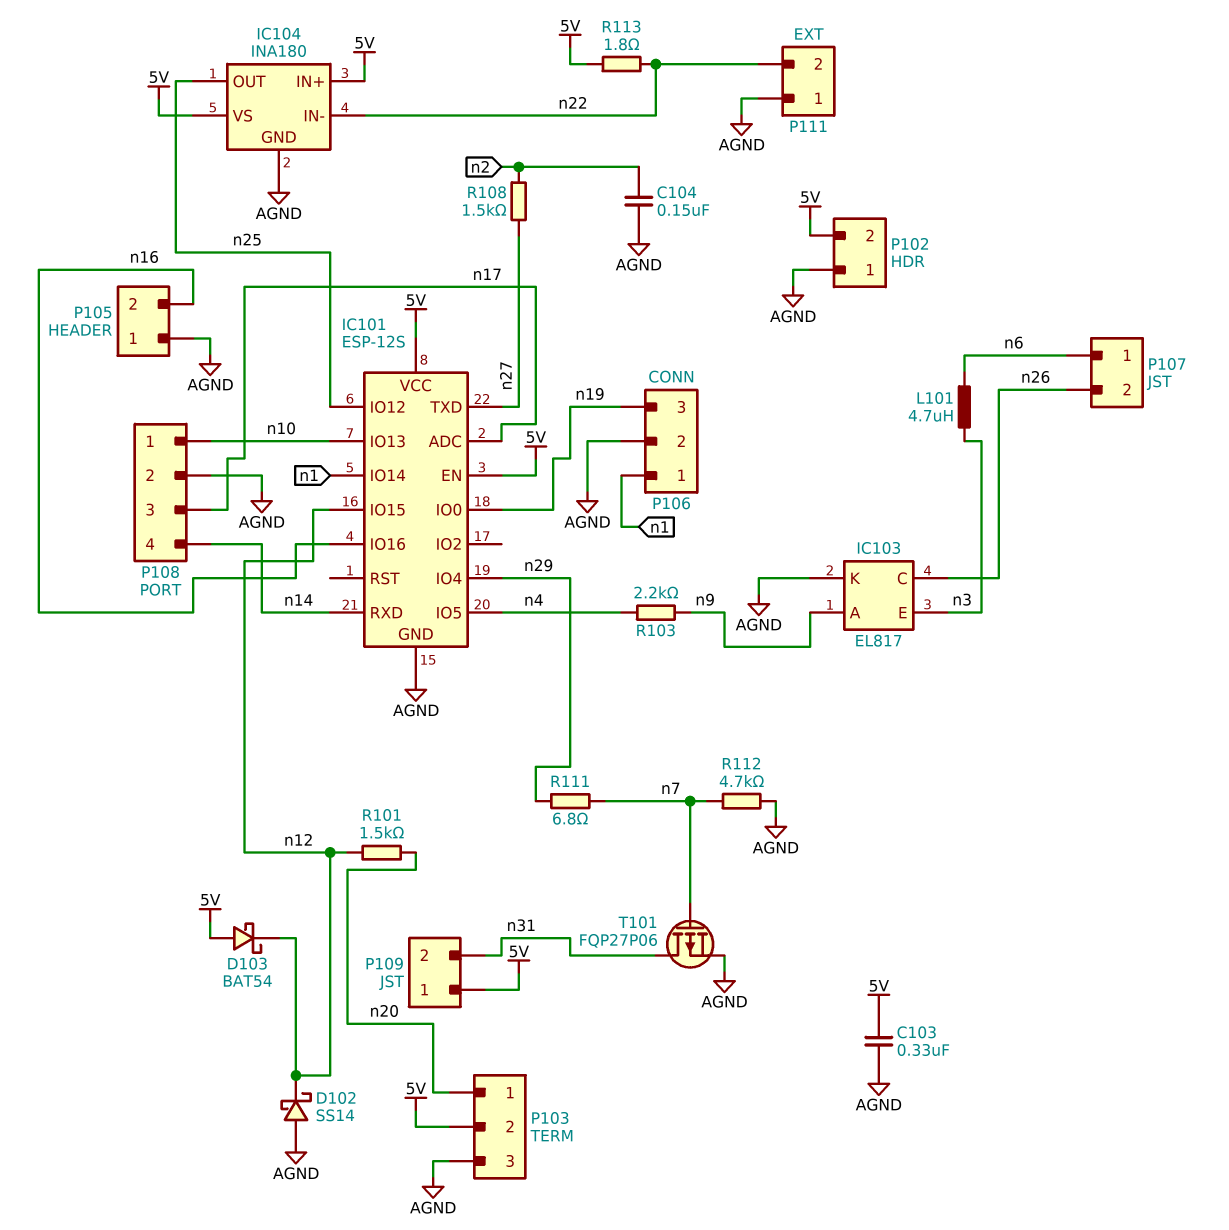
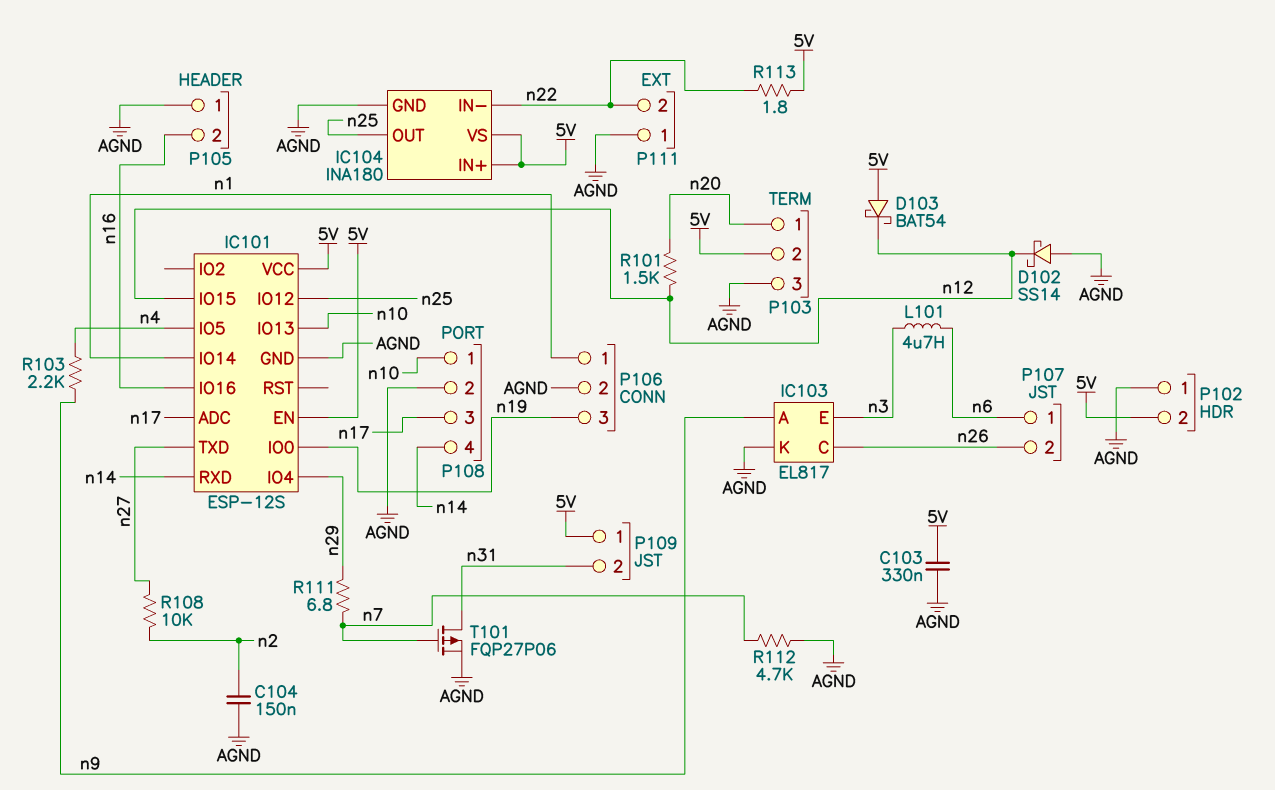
R108: 1.5k (n2, n27) -> 10k (n2, n27)

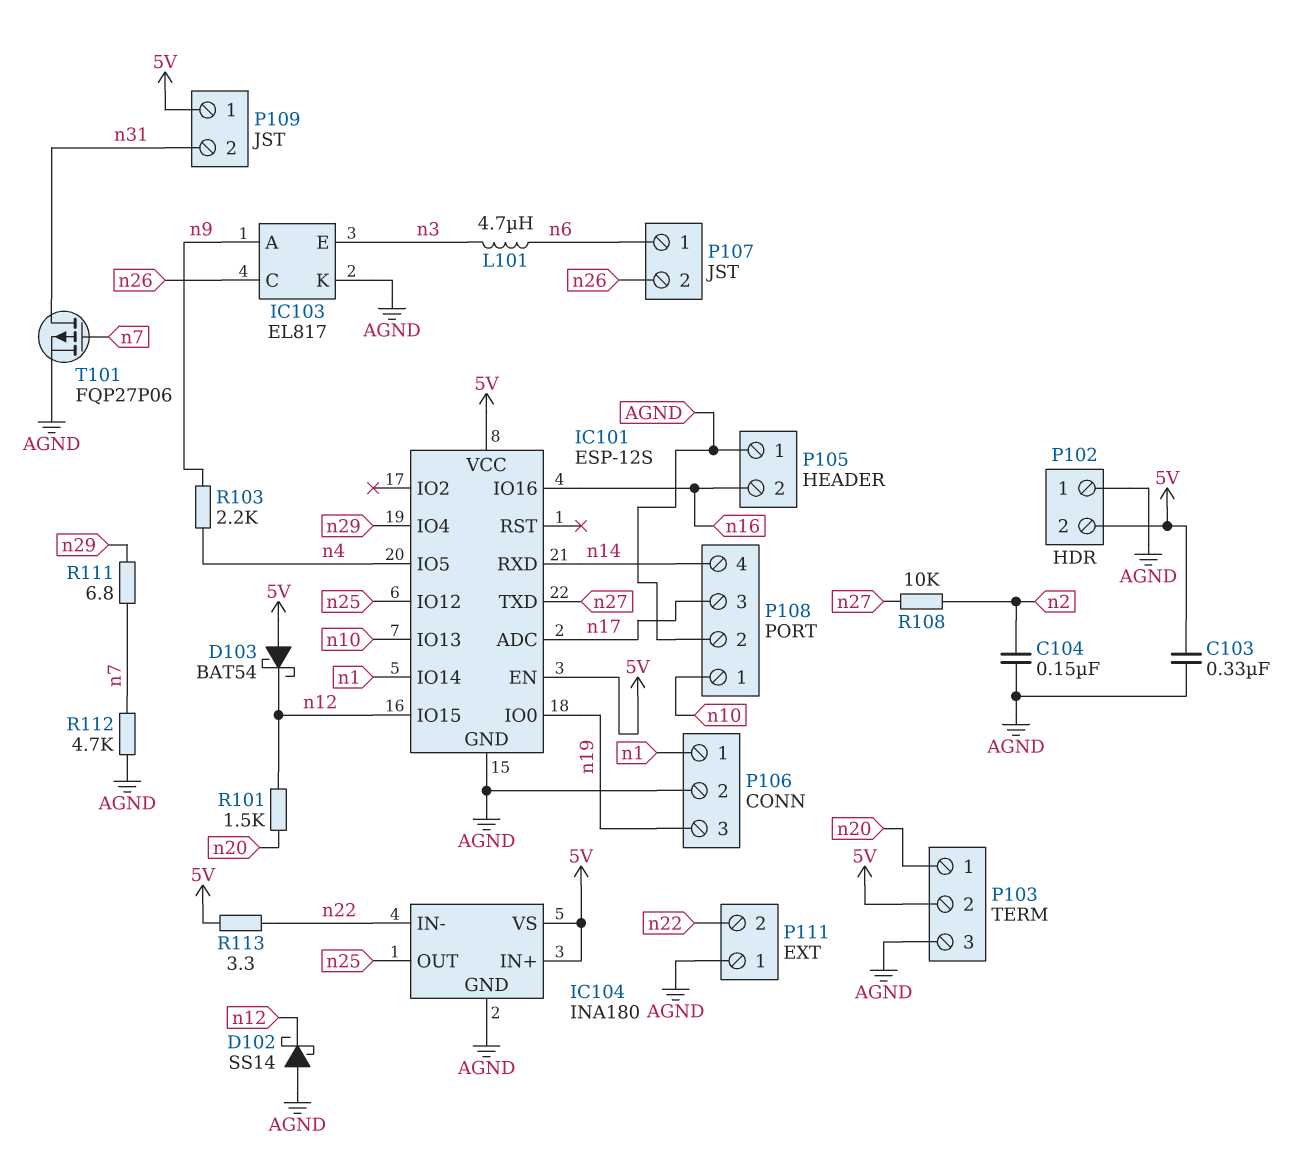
R113: 1.8 (5V, n22) -> 3.3 (5V, n22)

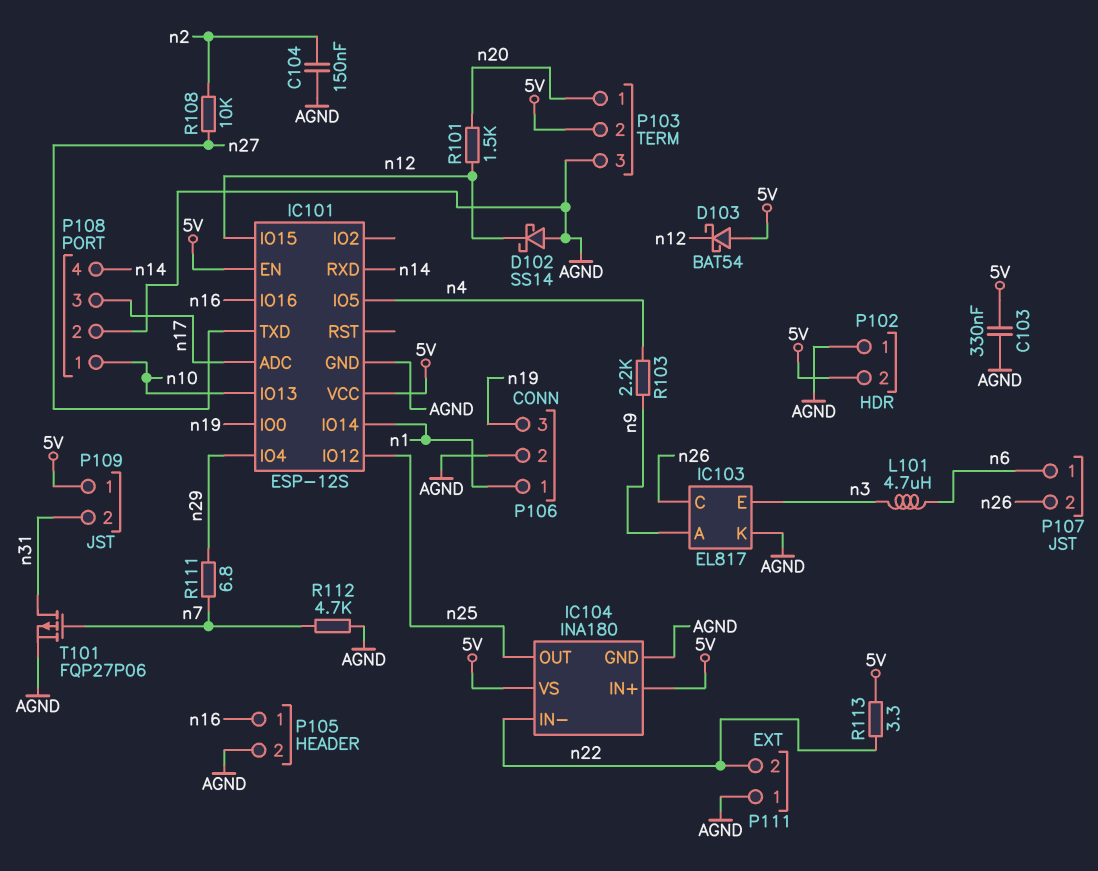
P105 pin 1: AGND -> n16
P105 pin 2: n16 -> AGND

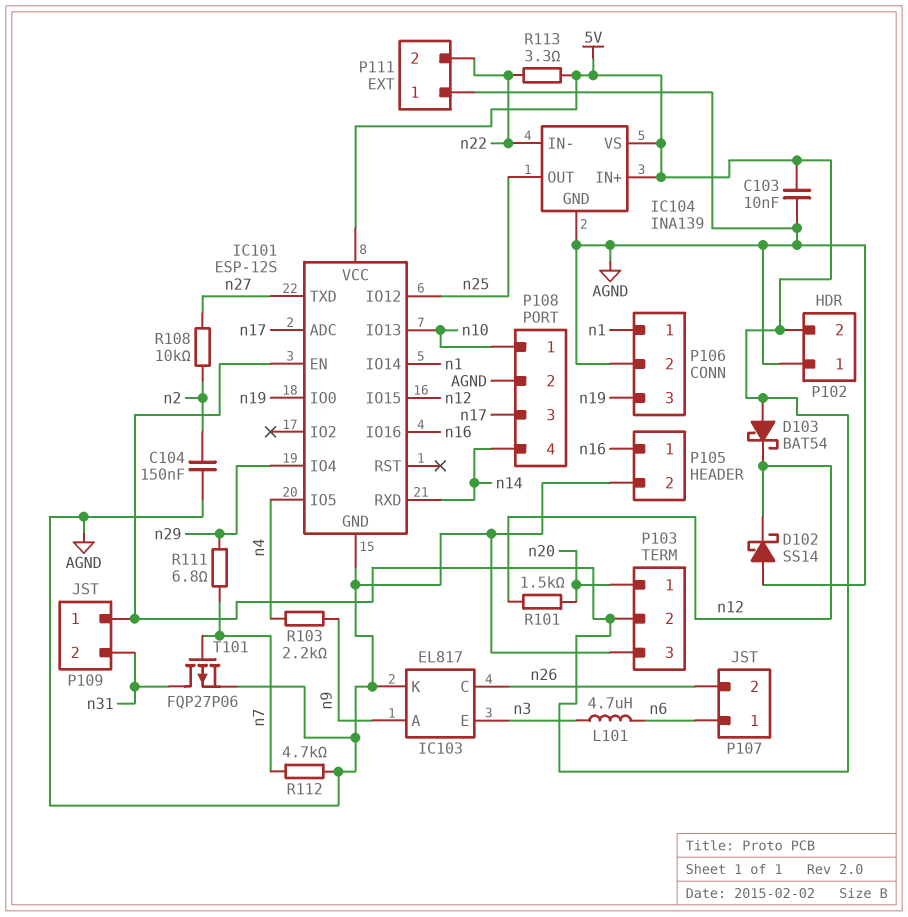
C103: 330nF (5V, AGND) -> 10nF (5V, AGND)
IC104: INA180 -> INA139

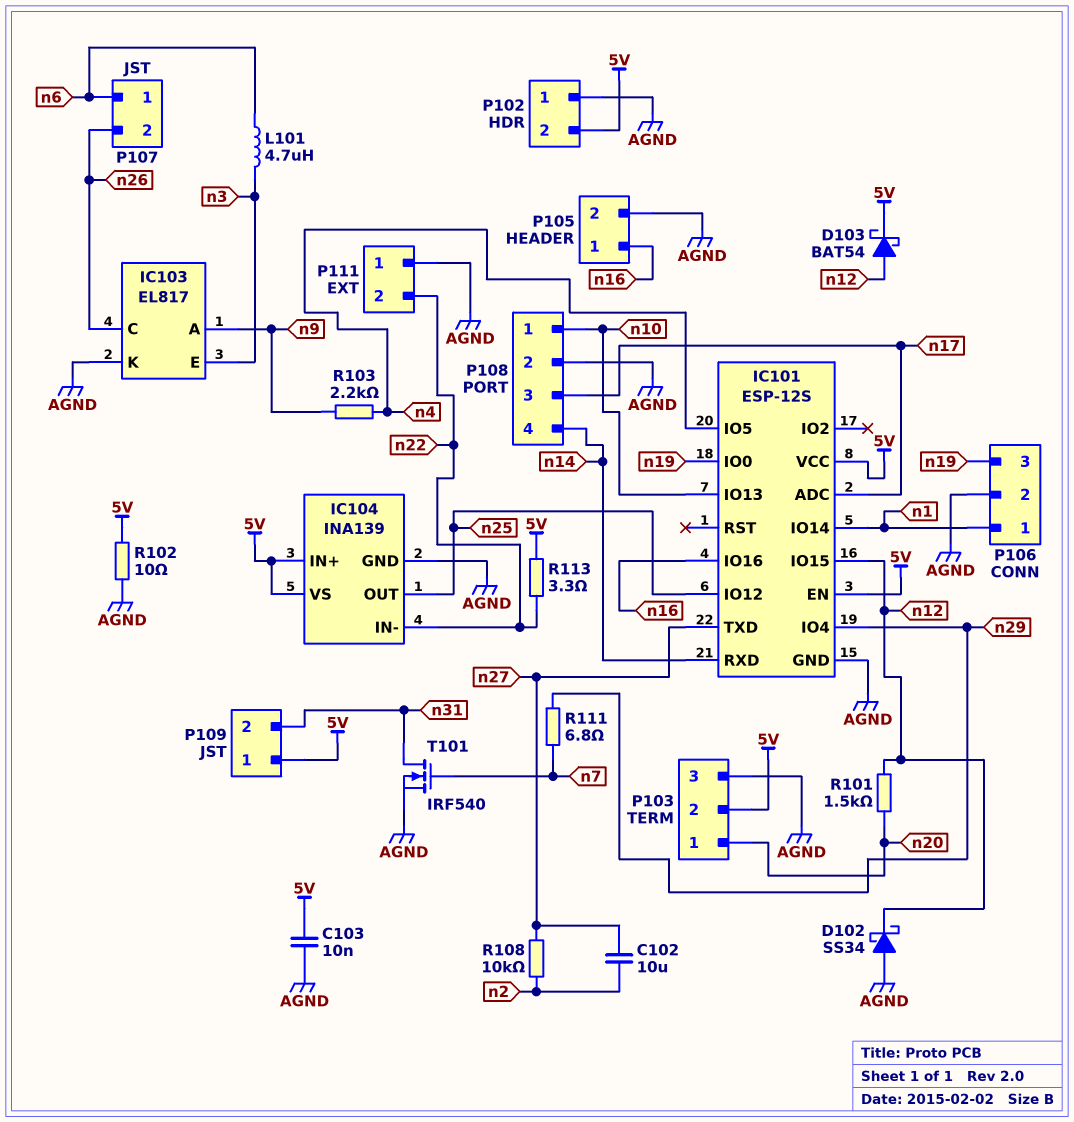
C102: none -> 10uF (n2, n27)
C104: 150nF (AGND, n2) -> none
D102: schottky SS14 (A AGND, K n12) -> schottky SS34 (A AGND, K n12)
D103: schottky BAT54 (A 5V, K n12) -> schottky BAT54 (A n12, K 5V)
R102: none -> 10 (5V, AGND)
R112: 4.7k (AGND, n7) -> none
T101: PMOS FQP27P06 (G n7, D n31, S AGND) -> NMOS IRF540 (G n7, D n31, S AGND)

